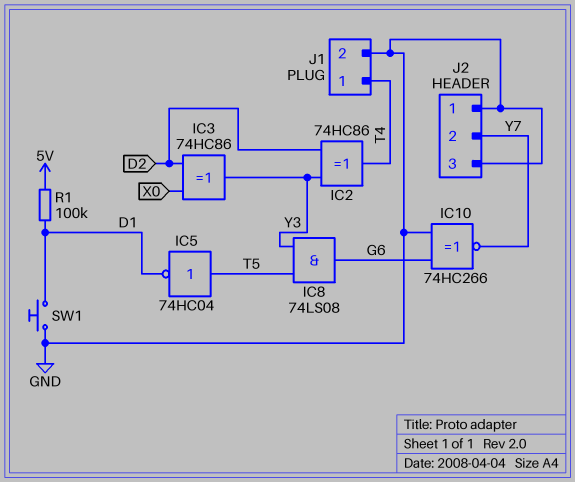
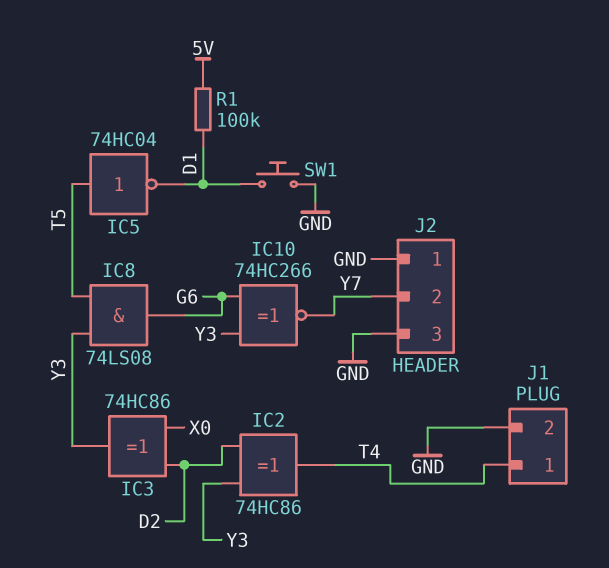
IC10: XNOR 74HC266 (in G6, in GND, out Y7) -> XNOR 74HC266 (in G6, in Y3, out Y7)

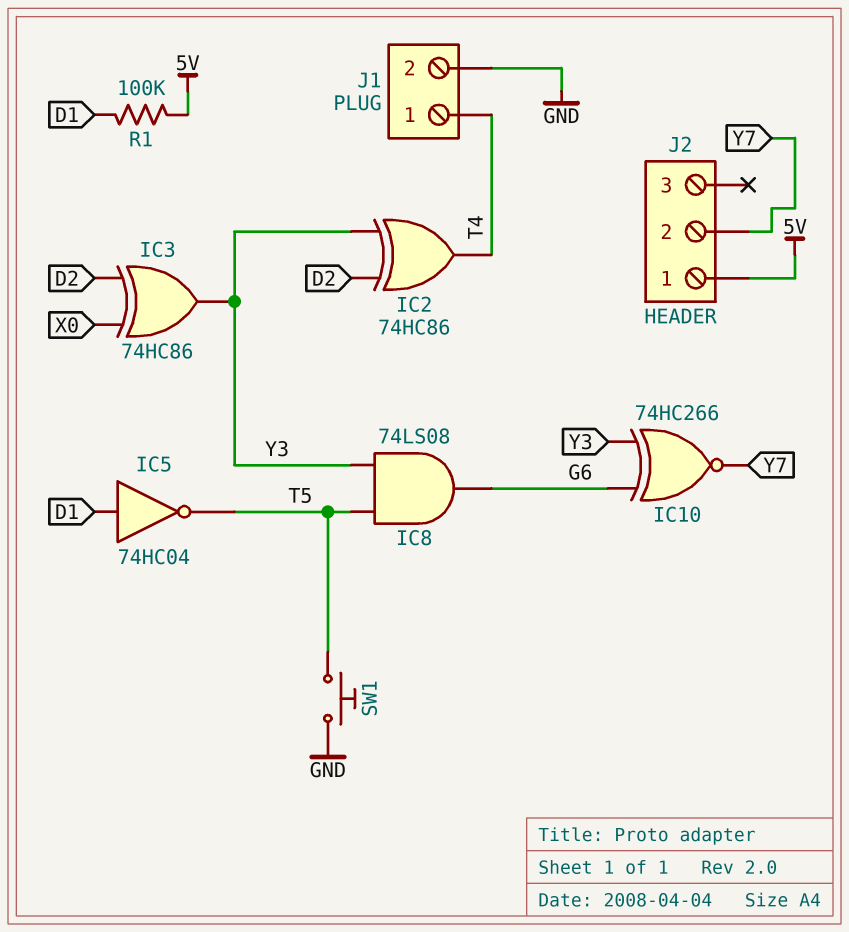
IC5: NOT 74HC04 (in T5, out D1) -> NOT 74HC04 (in D1, out T5)
J2 pin 1: GND -> 5V
J2 pin 3: GND -> none
SW1: button (D1, GND) -> button (GND, T5)

